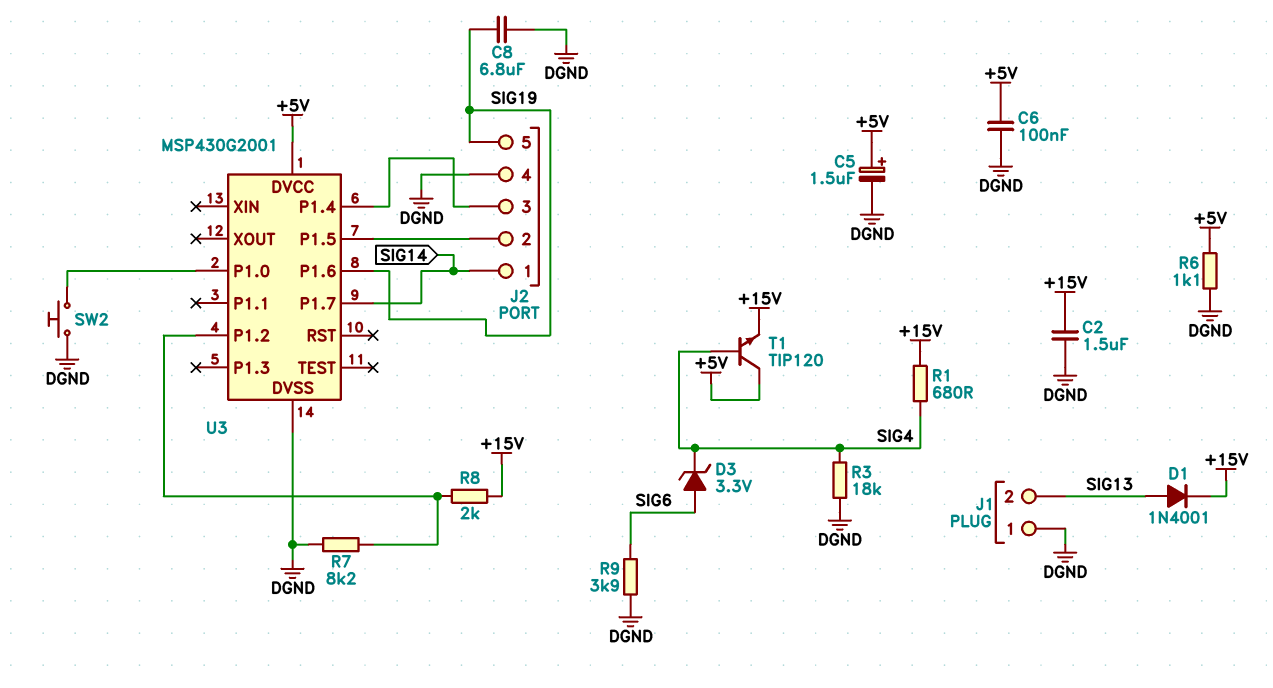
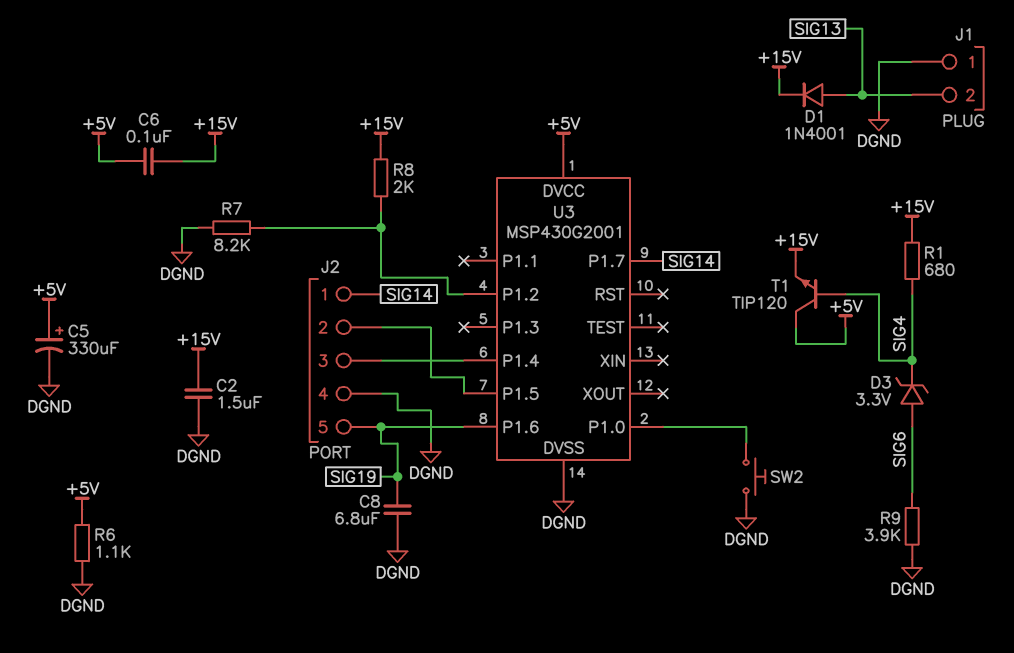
C5: 1.5uF (plus +5V, minus DGND) -> 330uF (plus +5V, minus DGND)
C6: 100nF (+5V, DGND) -> 100nF (+5V, +15V)
R3: 18k (DGND, SIG4) -> none

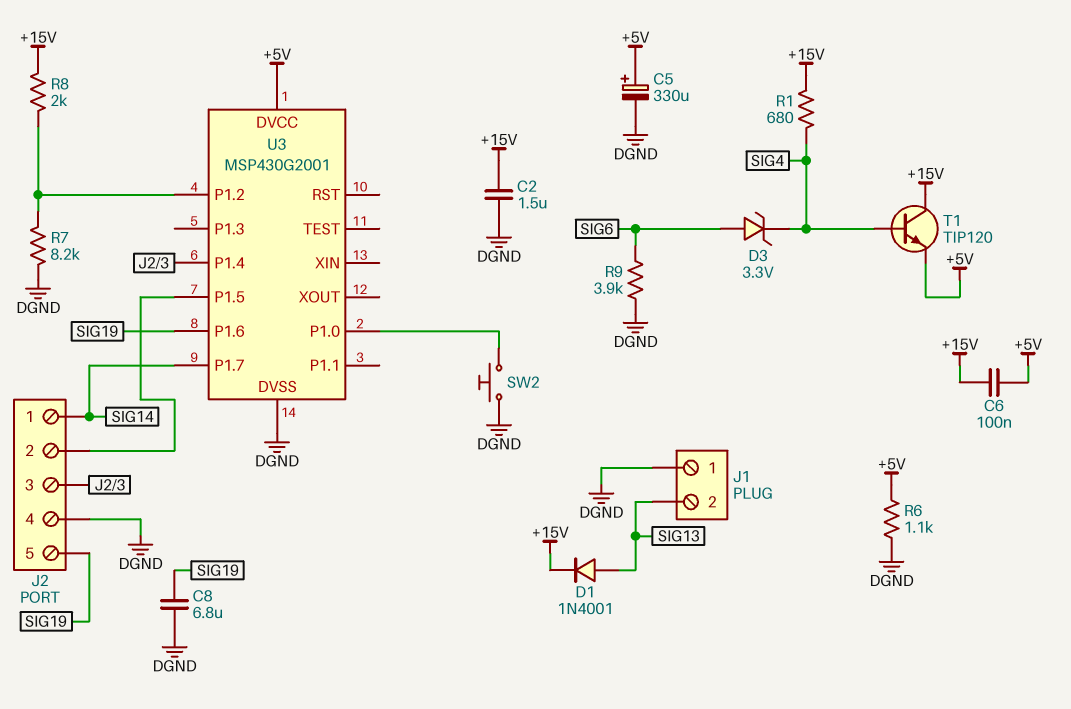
T1: NPN TIP120 (B SIG4, C +5V, E +15V) -> NPN TIP120 (B SIG4, C +15V, E +5V)

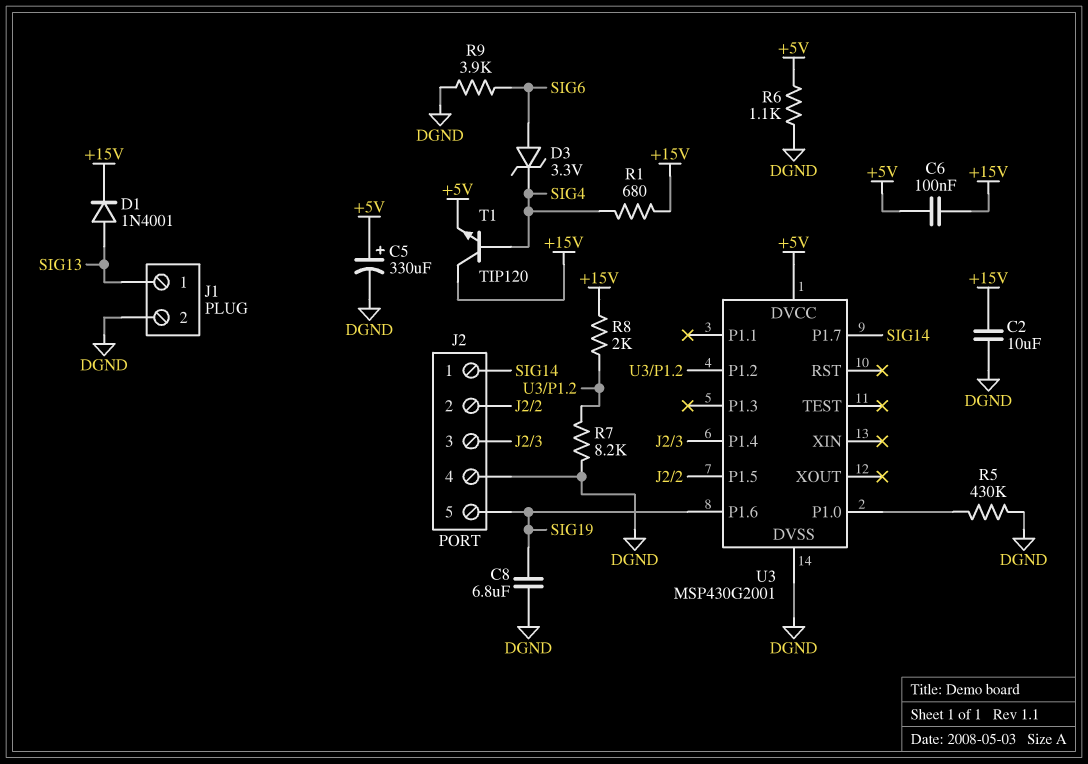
C2: 1.5uF (+15V, DGND) -> 10uF (+15V, DGND)
J1 pin 1: DGND -> SIG13
J1 pin 2: SIG13 -> DGND
R5: none -> 430k (DGND, U3/P1.0)
SW2: button (DGND, U3/P1.0) -> none

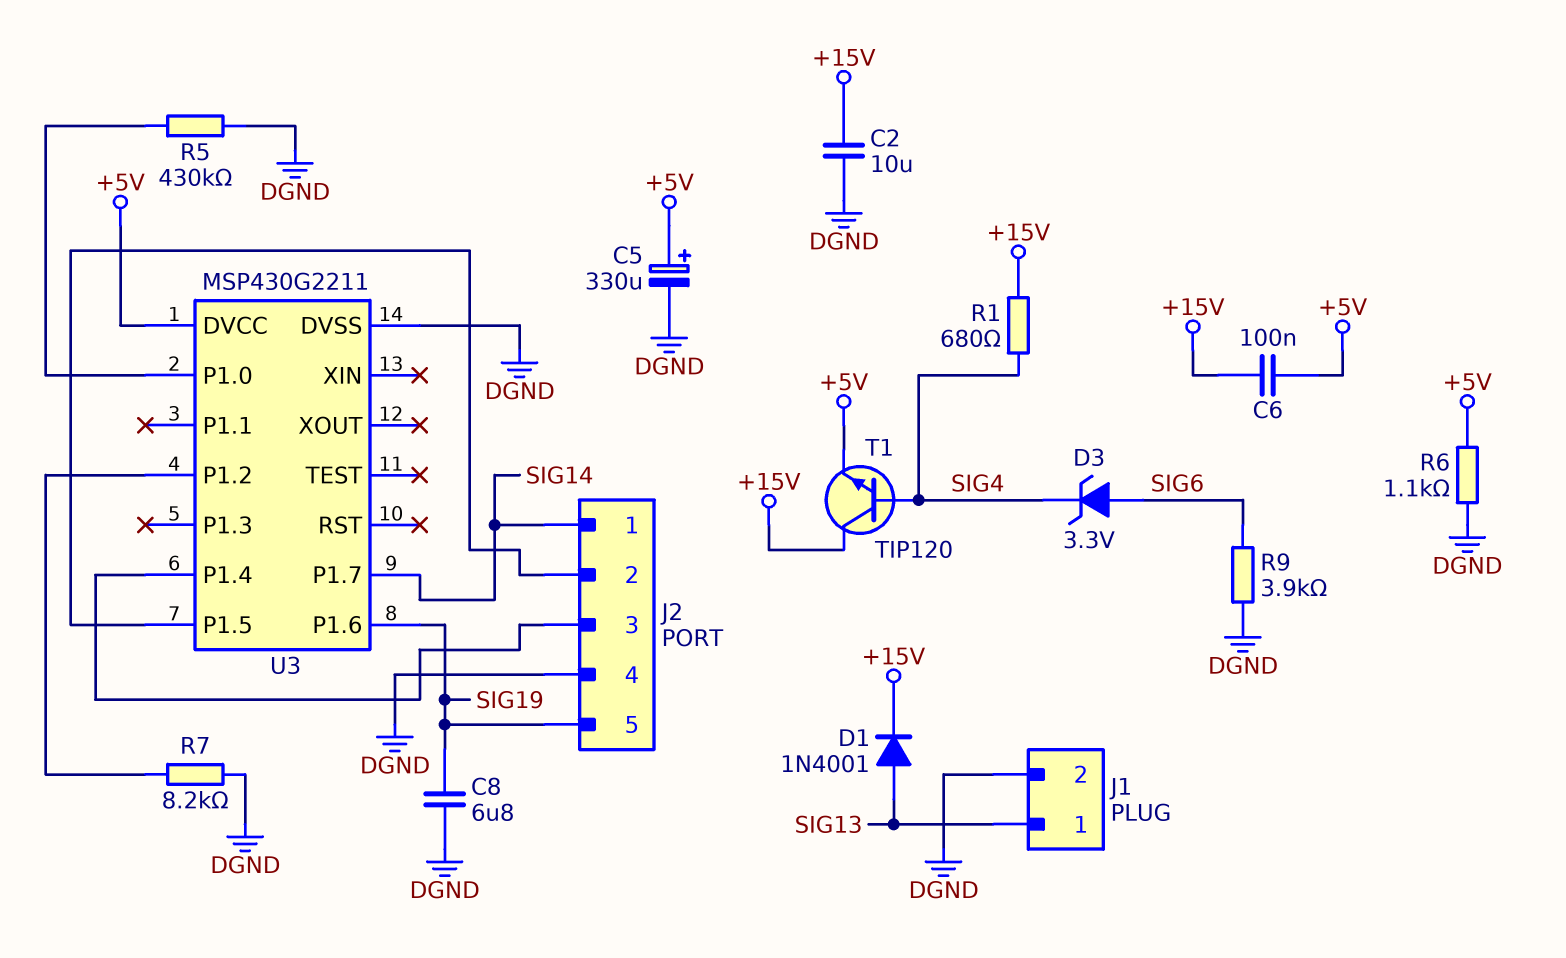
R8: 2k (+15V, U3/P1.2) -> none
U3: MSP430G2001 -> MSP430G2211

